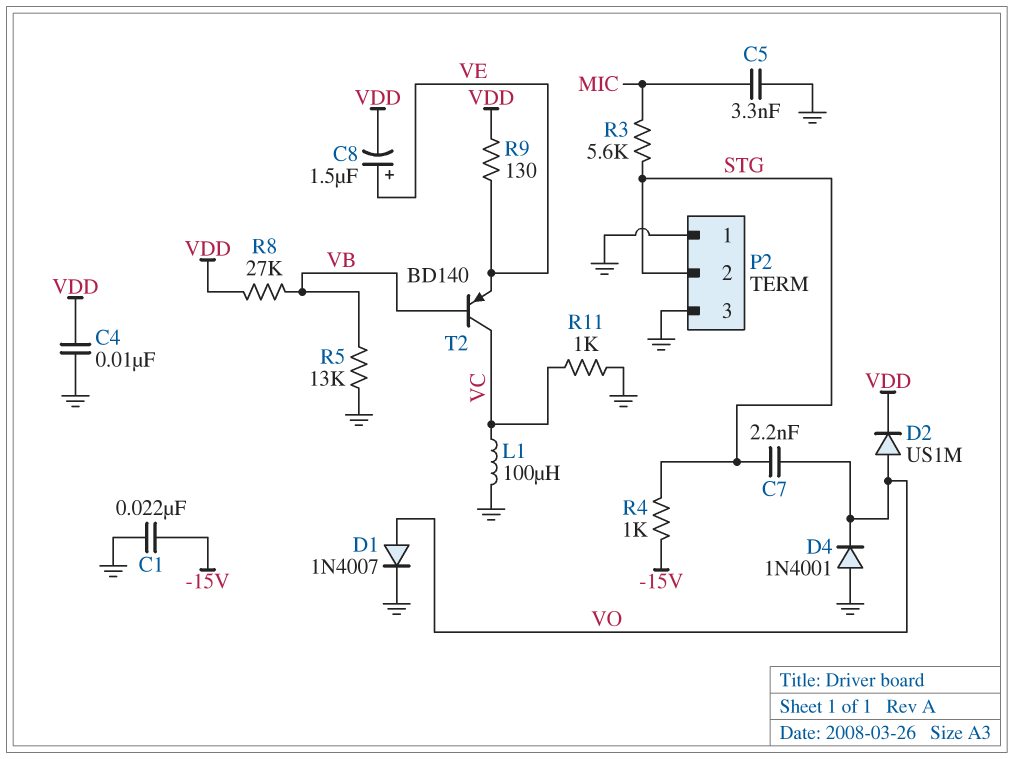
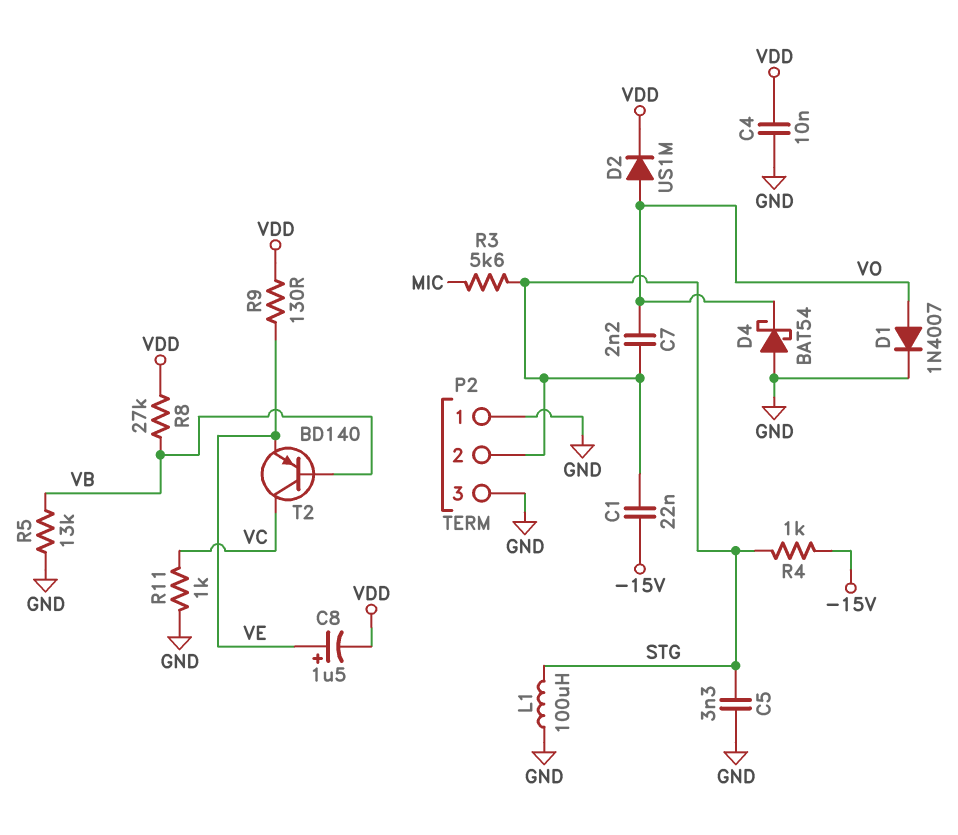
C1: 22nF (-15V, GND) -> 22nF (-15V, STG)
C5: 3.3nF (GND, MIC) -> 3.3nF (GND, STG)
D4: diode 1N4001 (A GND, K VO) -> schottky BAT54 (A GND, K VO)
L1: 100uH (GND, VC) -> 100uH (GND, STG)

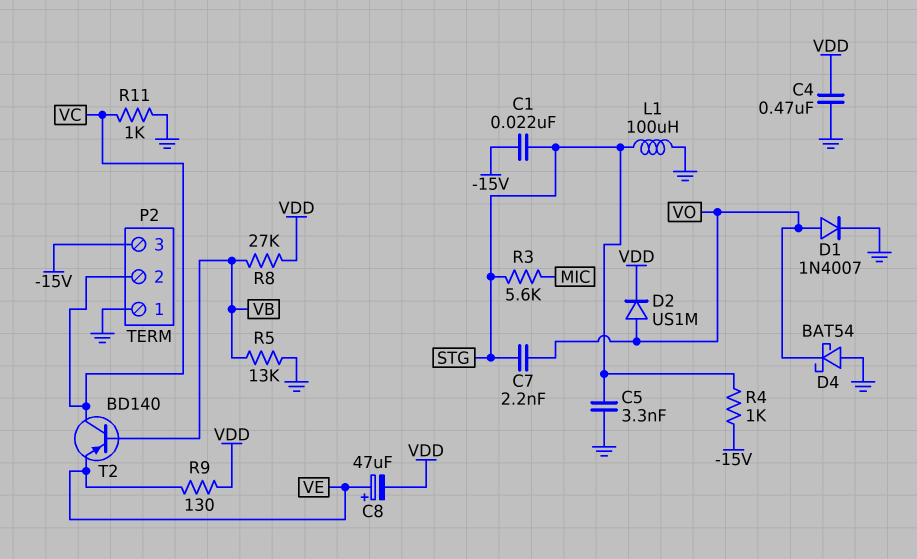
C4: 10nF (GND, VDD) -> 470nF (GND, VDD)
C8: 1.5uF (plus VE, minus VDD) -> 47uF (plus VE, minus VDD)
P2 pin 2: STG -> VC
P2 pin 3: GND -> -15V

